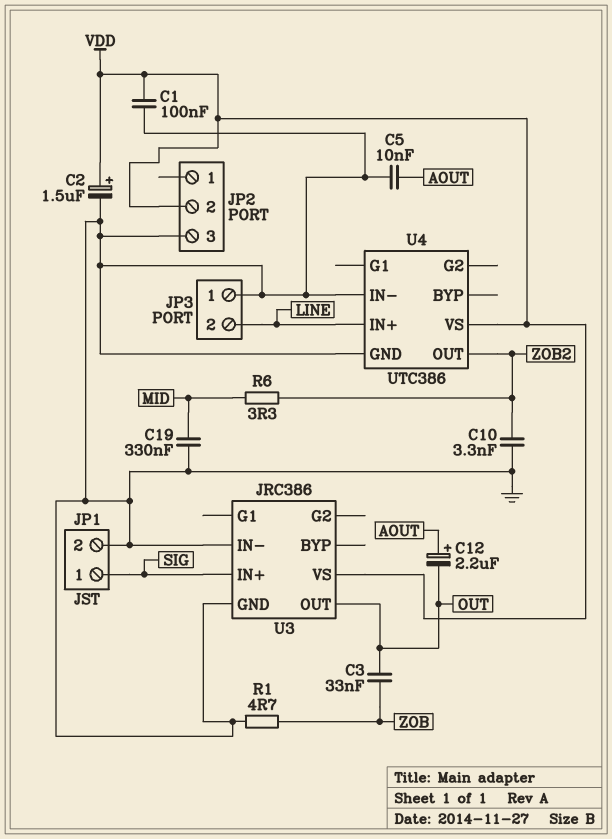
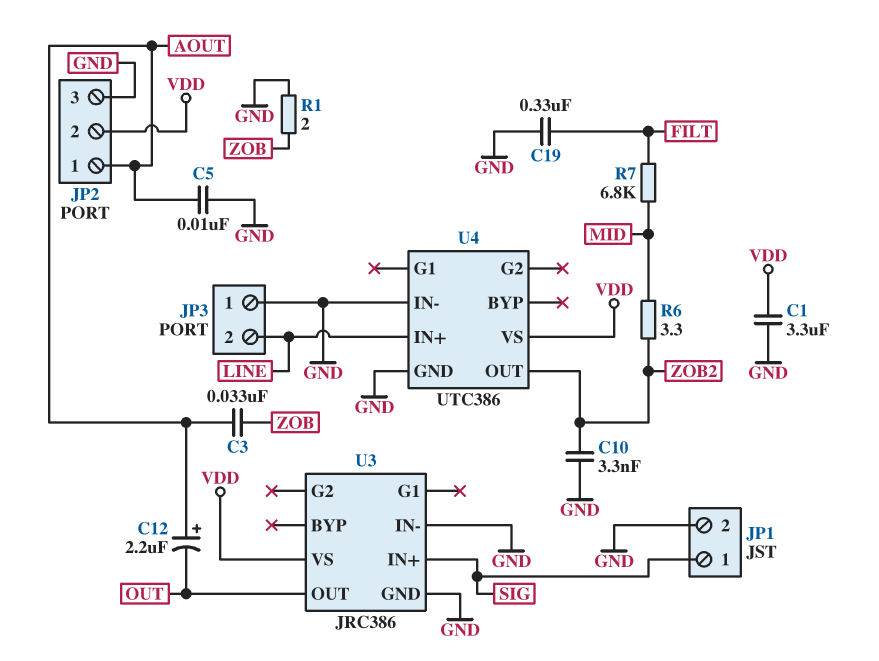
C1: 100nF (GND, VDD) -> 3.3uF (GND, VDD)
C2: 1.5uF (plus VDD, minus GND) -> none
C3: 33nF (OUT, ZOB) -> 33nF (AOUT, ZOB)
C19: 330nF (GND, MID) -> 330nF (FILT, GND)
JP2 pin 1: none -> AOUT
R1: 4.7 (GND, ZOB) -> 2 (GND, ZOB)
R7: none -> 6.8k (FILT, MID)

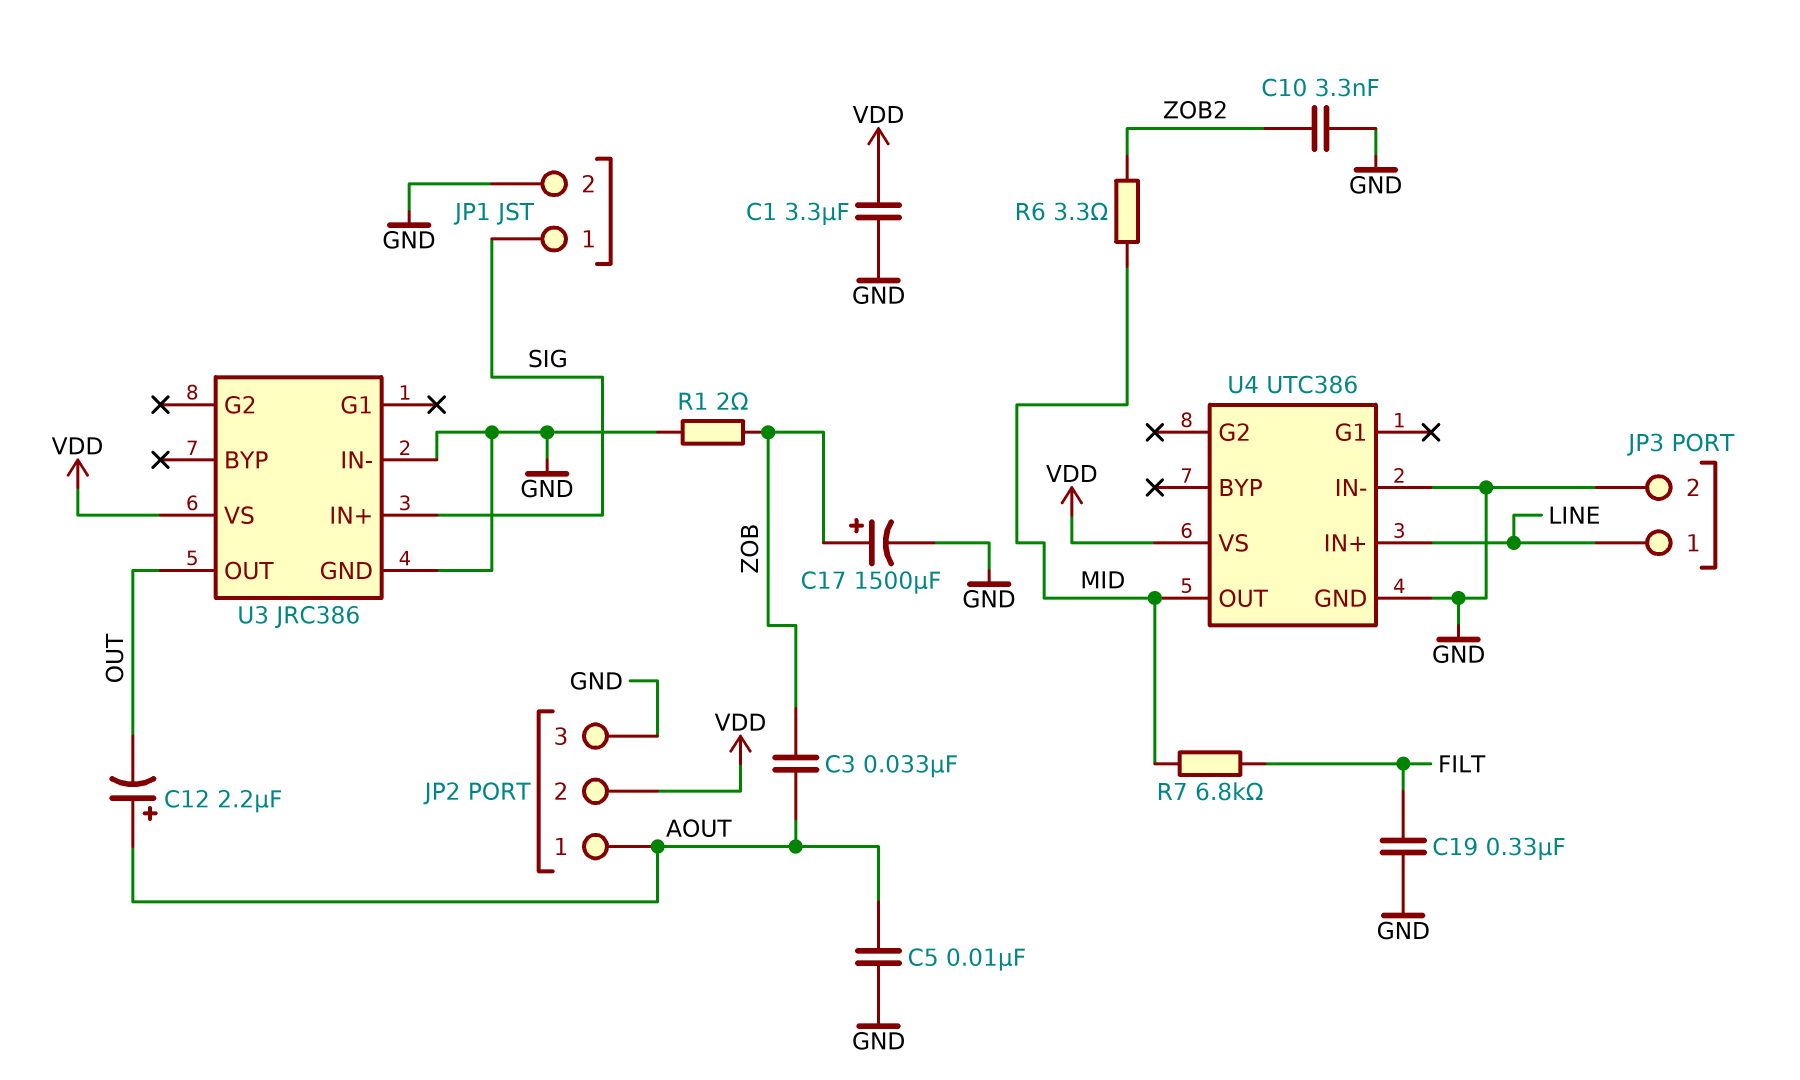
C17: none -> 1500uF (plus ZOB, minus GND)
JP3 pin 1: GND -> LINE
JP3 pin 2: LINE -> GND
U4 pin OUT: ZOB2 -> MID

